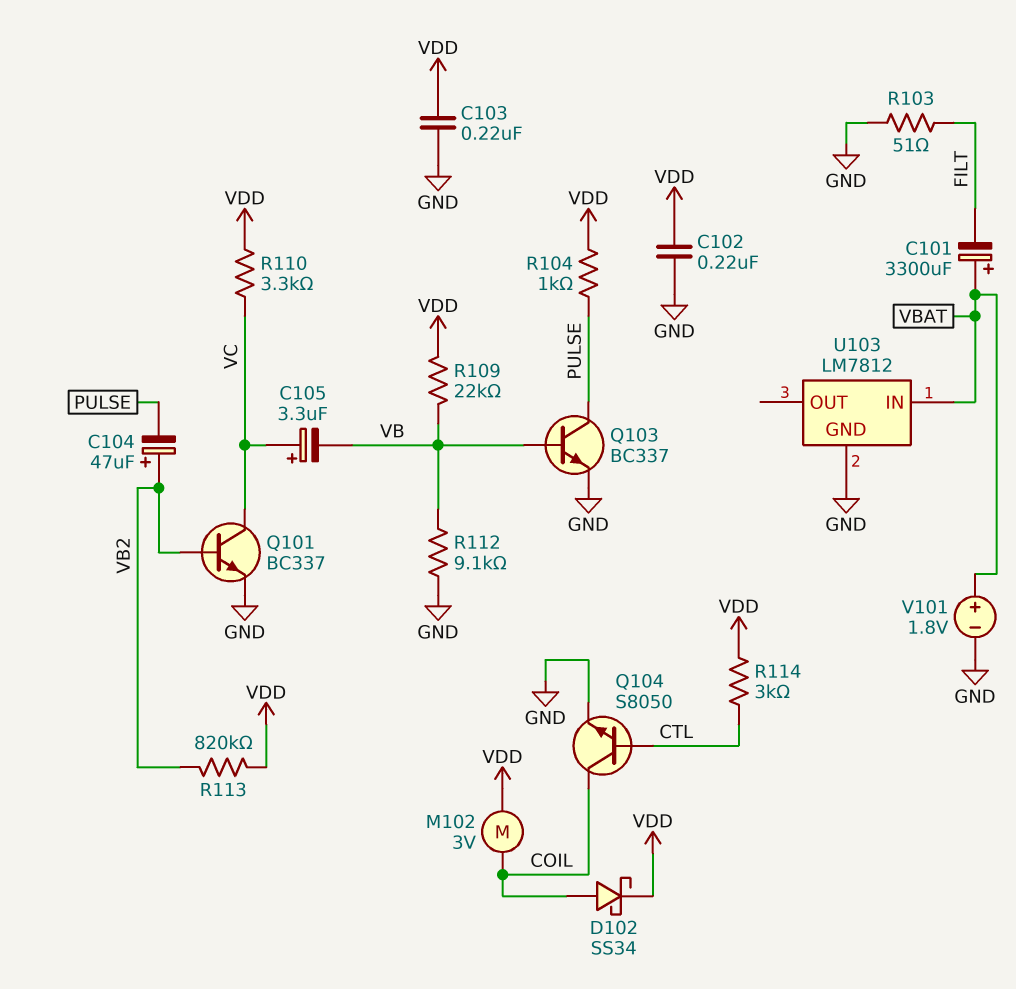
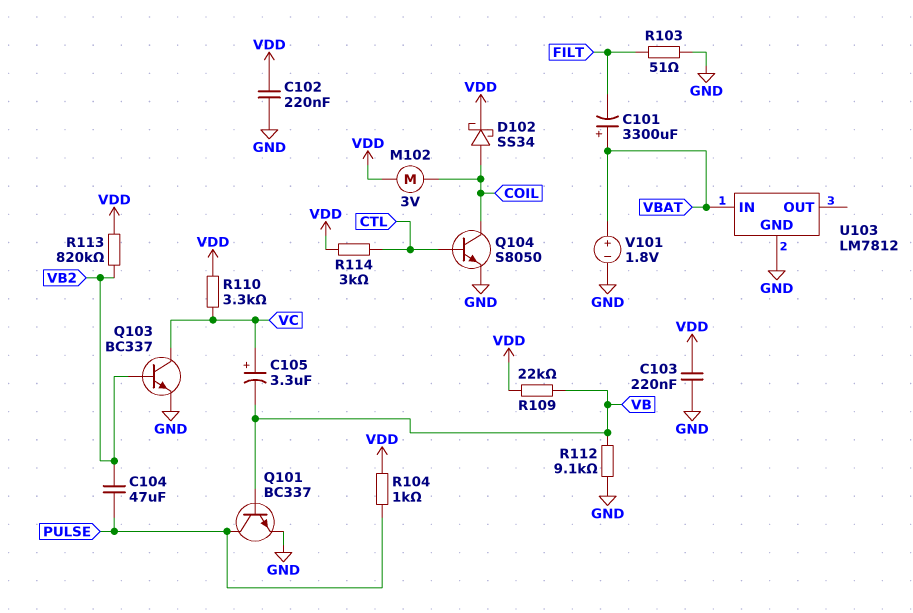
C104: 47uF (plus VB2, minus PULSE) -> 47uF (PULSE, VB2)
Q101: NPN BC337 (B VB2, C VC, E GND) -> NPN BC337 (B VB, C PULSE, E GND)
Q103: NPN BC337 (B VB, C PULSE, E GND) -> NPN BC337 (B VB2, C VC, E GND)

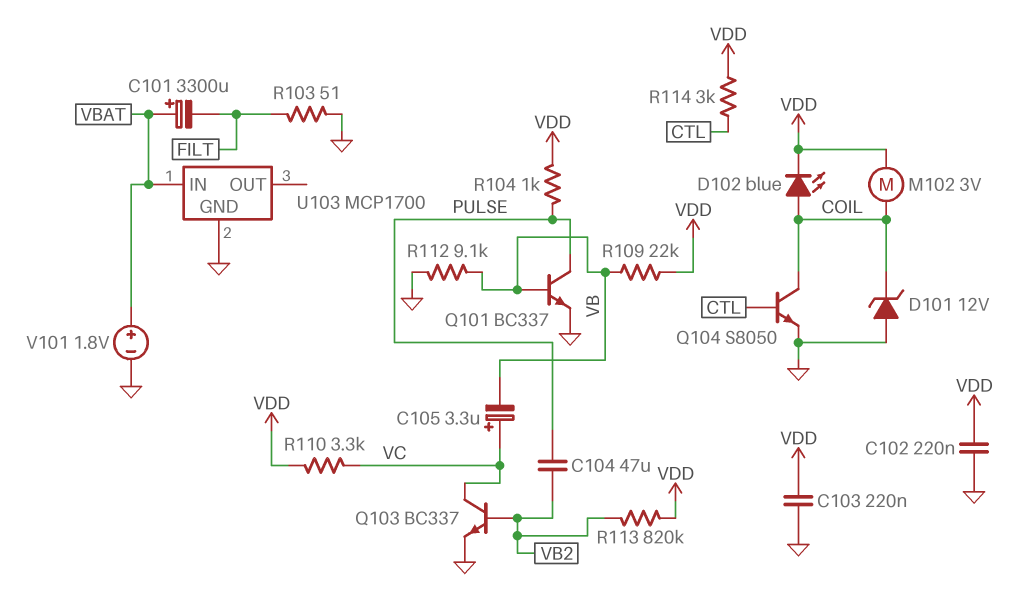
D101: none -> zener 12V (A GND, K COIL)
D102: schottky SS34 (A COIL, K VDD) -> LED blue (A COIL, K VDD)
U103: LM7812 -> MCP1700

